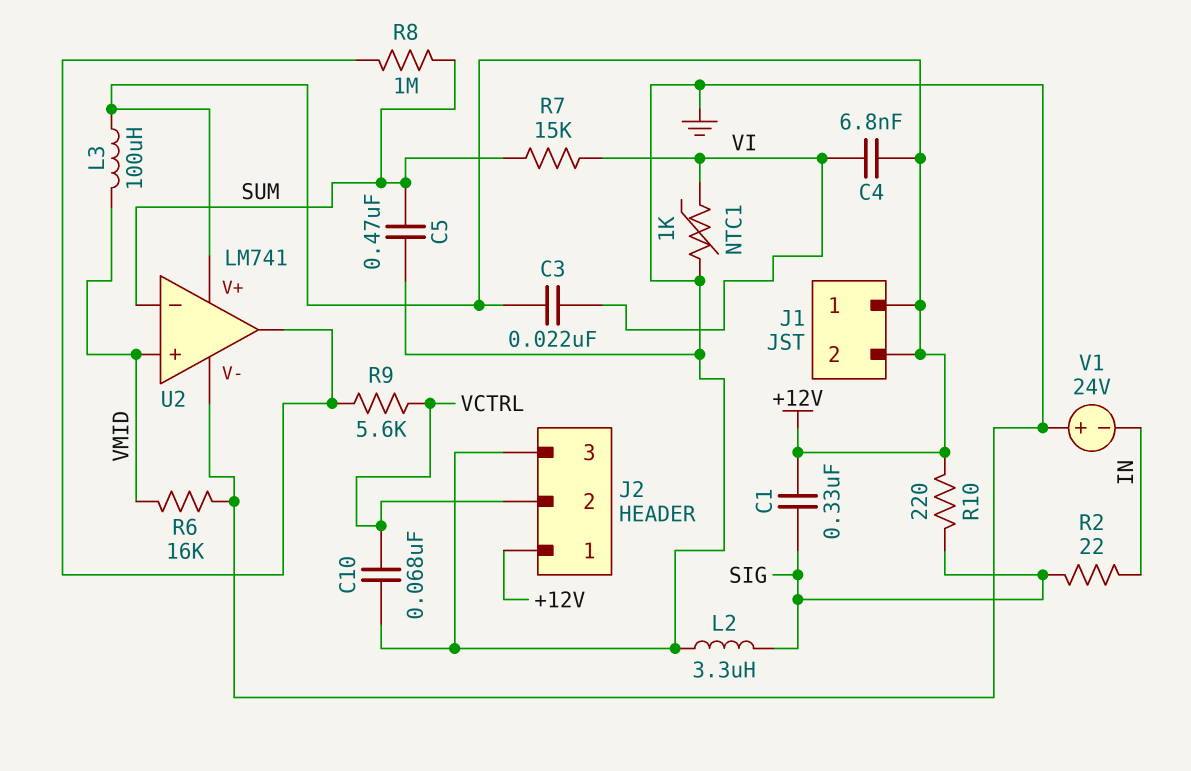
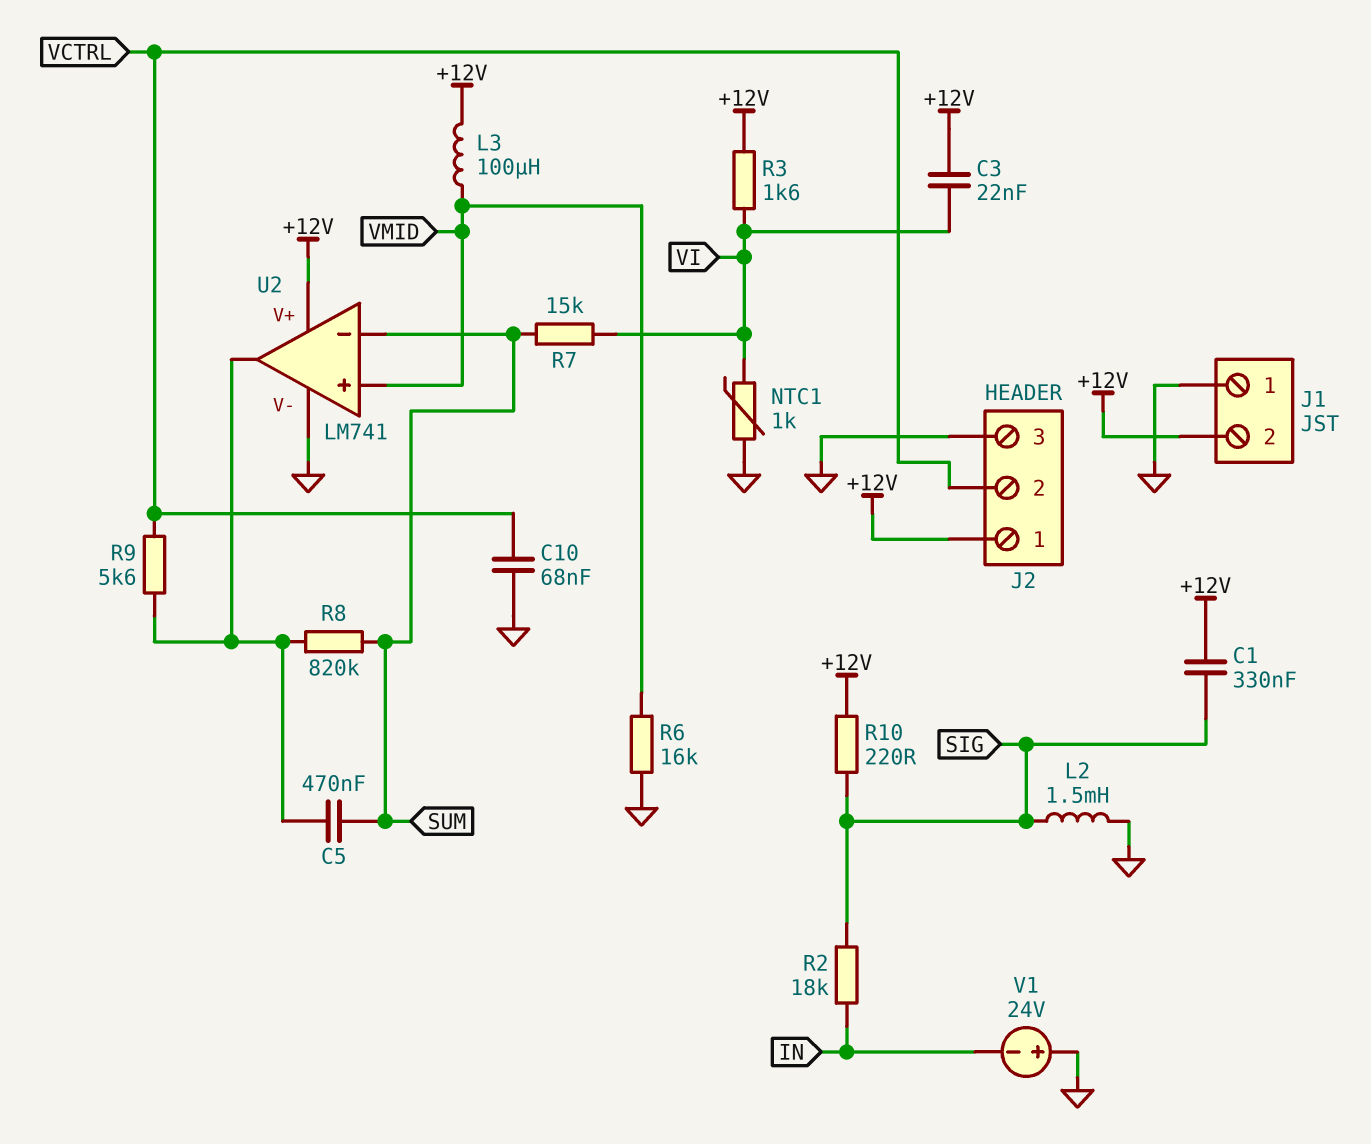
C4: 6.8nF (+12V, VI) -> none
C5: 470nF (GND, SUM) -> 470nF (SUM, U2/out)
J1 pin 1: +12V -> GND
L2: 3.3uH (GND, SIG) -> 1.5mH (GND, SIG)
R2: 22 (IN, SIG) -> 18k (IN, SIG)
R3: none -> 1.6k (+12V, VI)
R8: 1M (SUM, U2/out) -> 820k (SUM, U2/out)

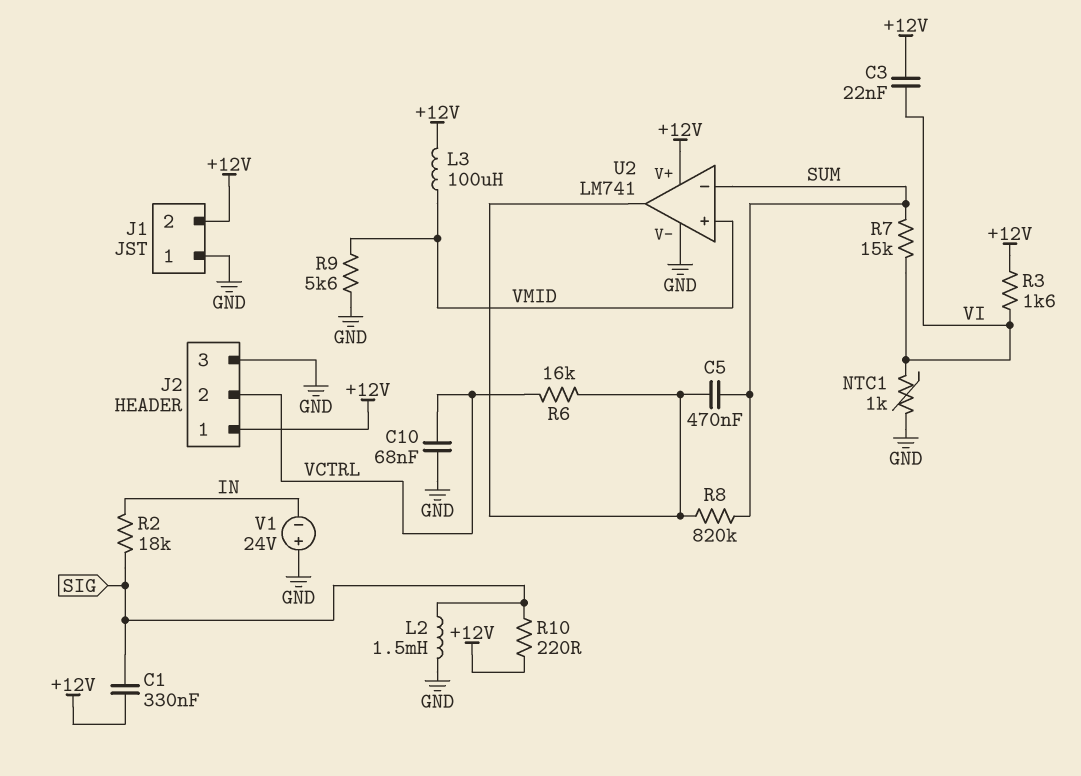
R6: 16k (GND, VMID) -> 16k (U2/out, VCTRL)
R9: 5.6k (U2/out, VCTRL) -> 5.6k (GND, VMID)

